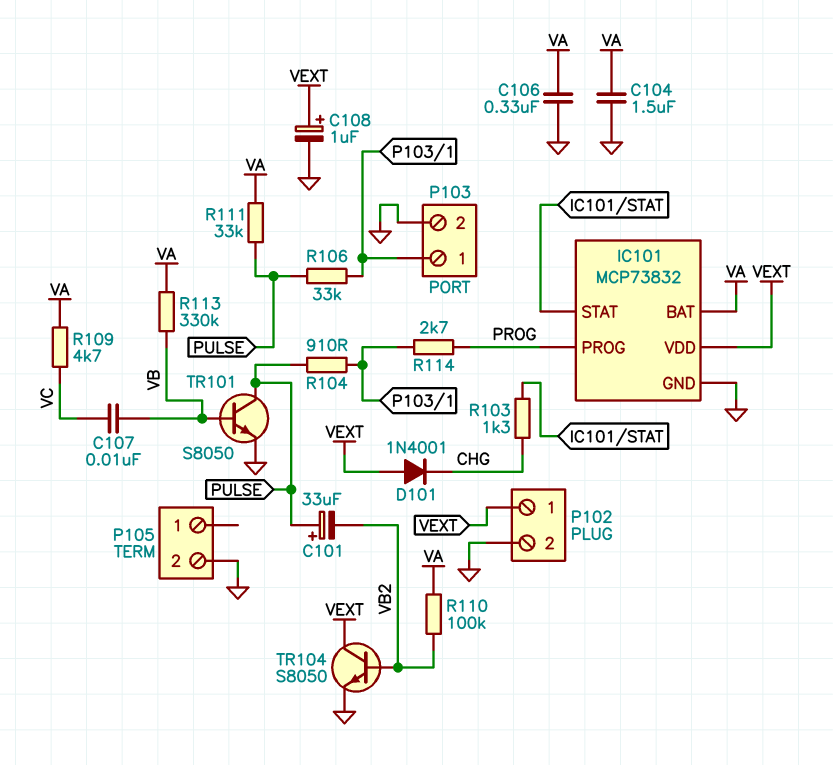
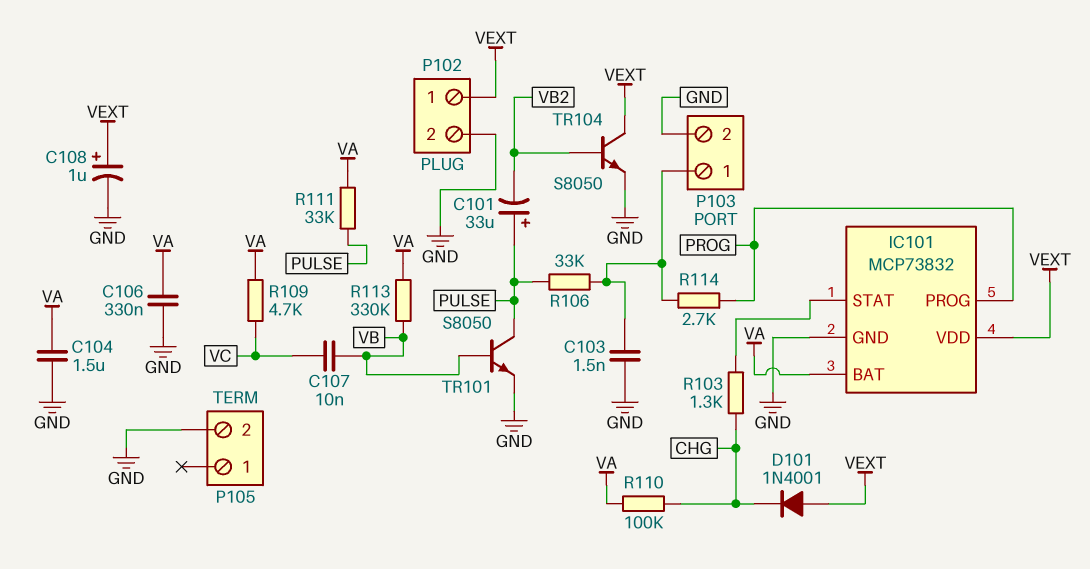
C103: none -> 1.5nF (GND, P103/1)
R104: 910 (P103/1, PULSE) -> none
R110: 100k (VA, VB2) -> 100k (CHG, VA)

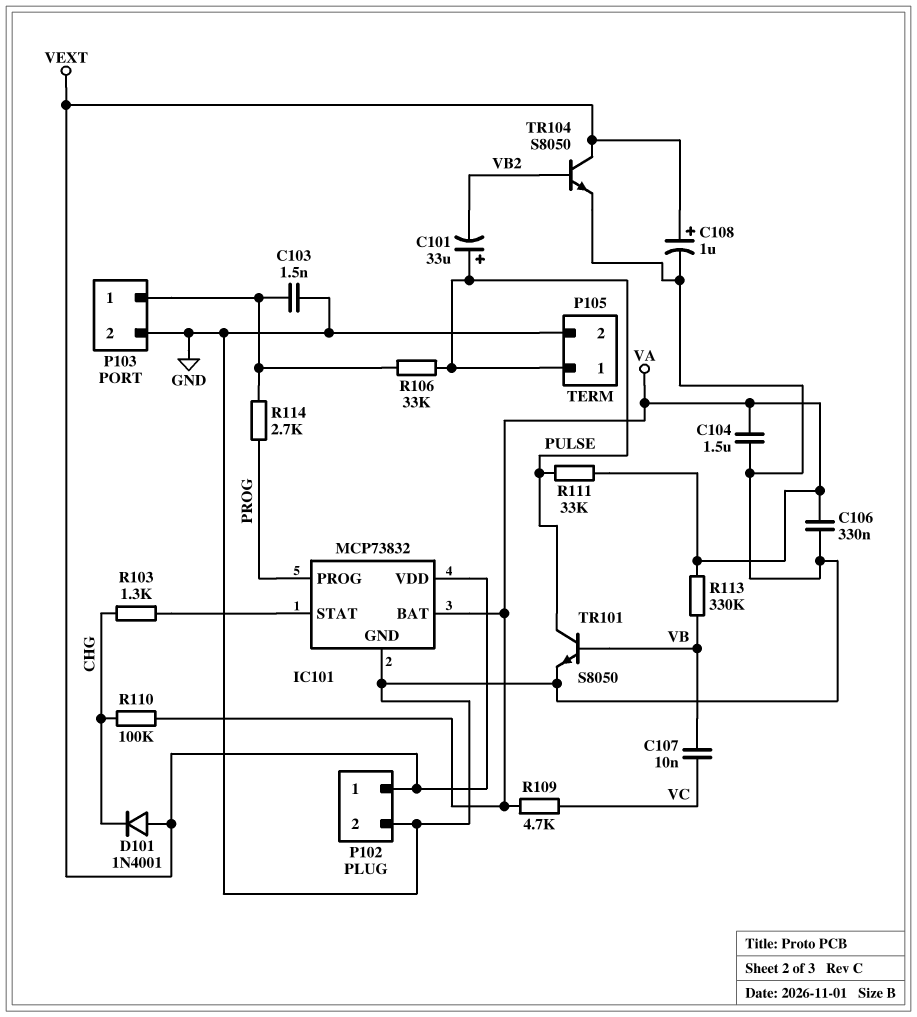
P105 pin 1: none -> PULSE

